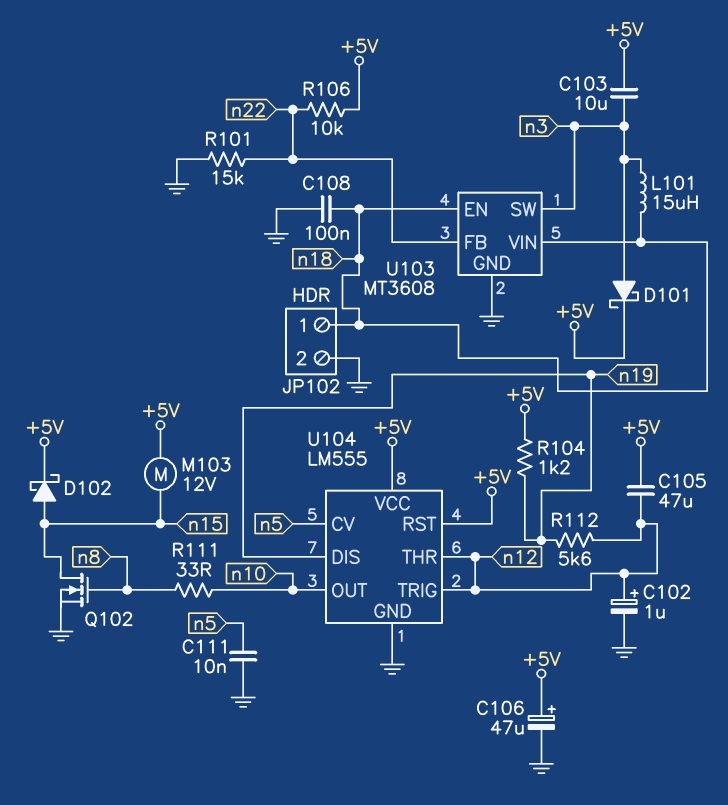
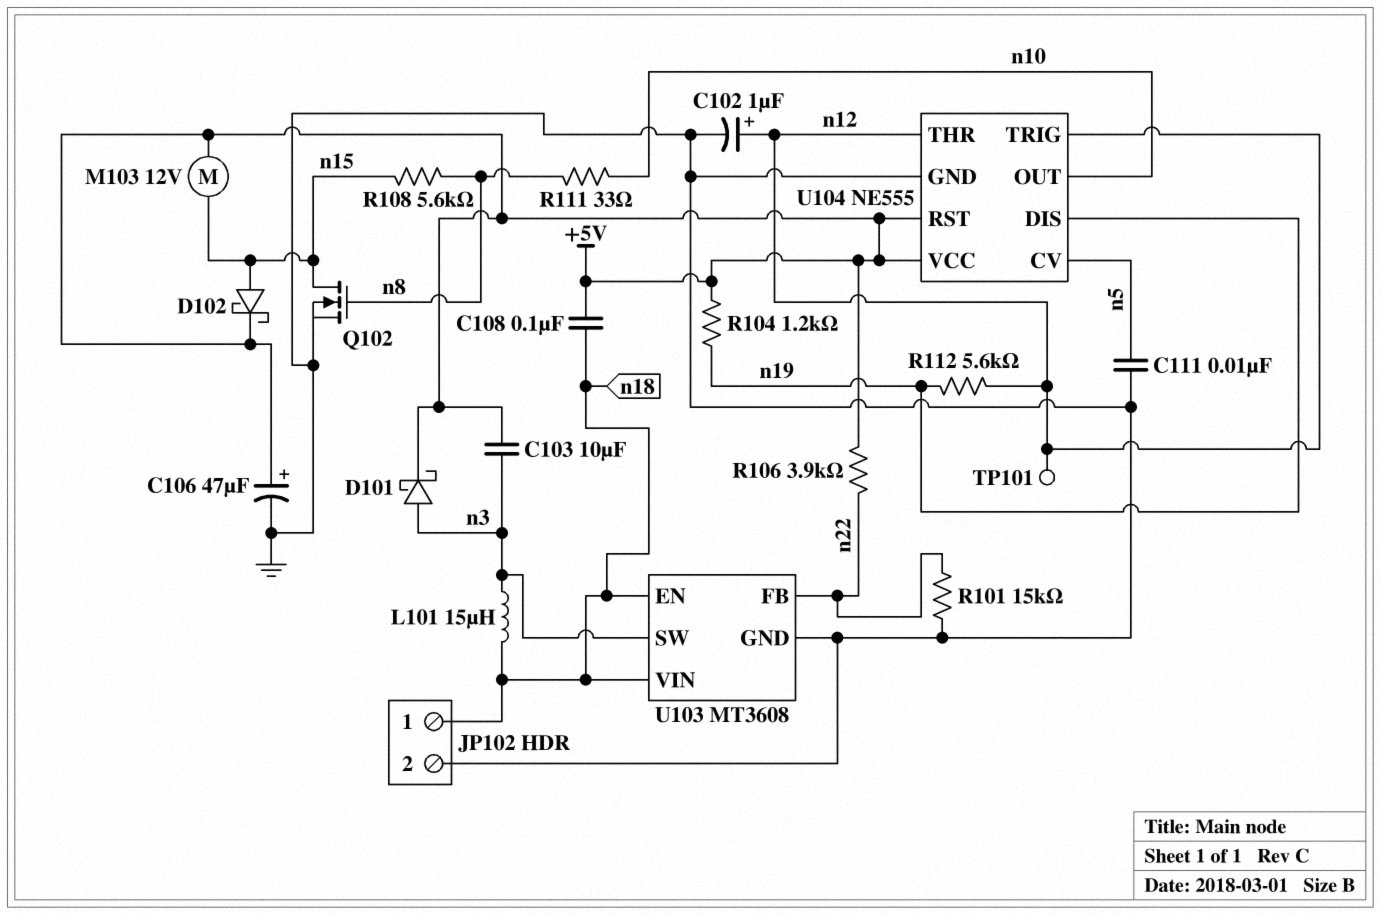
C105: 47uF (+5V, n12) -> none
C108: 100nF (GND, n18) -> 100nF (+5V, n18)
R106: 10k (+5V, n22) -> 3.9k (+5V, n22)
R108: none -> 5.6k (n8, n15)
TP101: none -> test point (n12)
U104: LM555 -> NE555

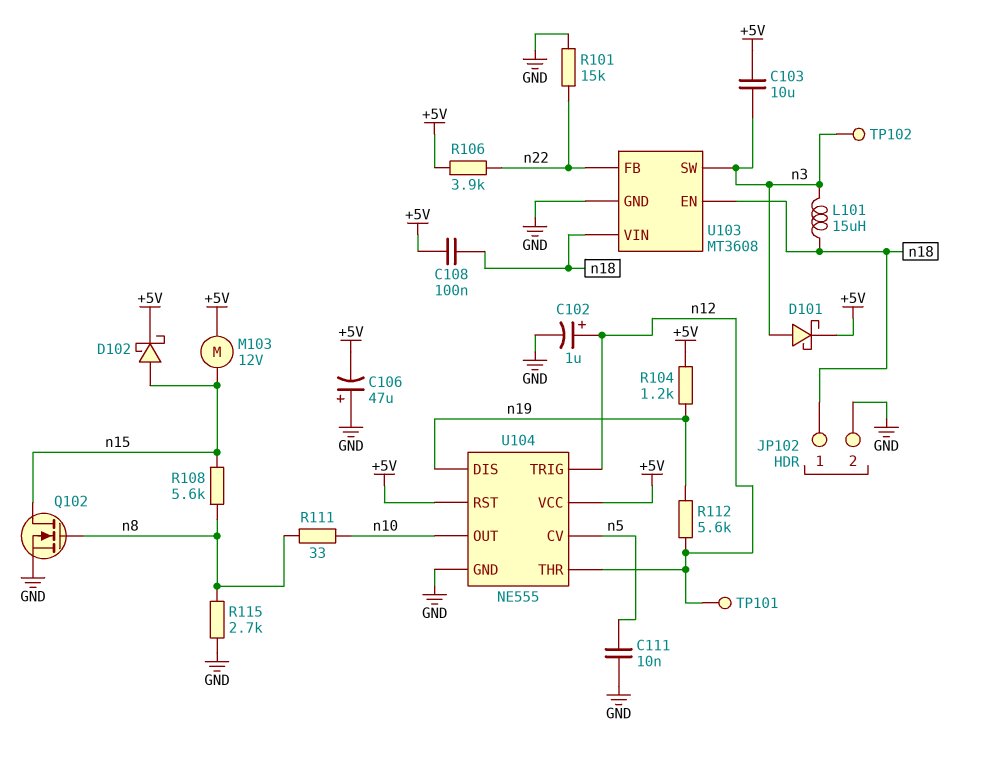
C106: 47uF (plus +5V, minus GND) -> 47uF (plus GND, minus +5V)
R115: none -> 2.7k (GND, n8)
TP102: none -> test point (n3)

